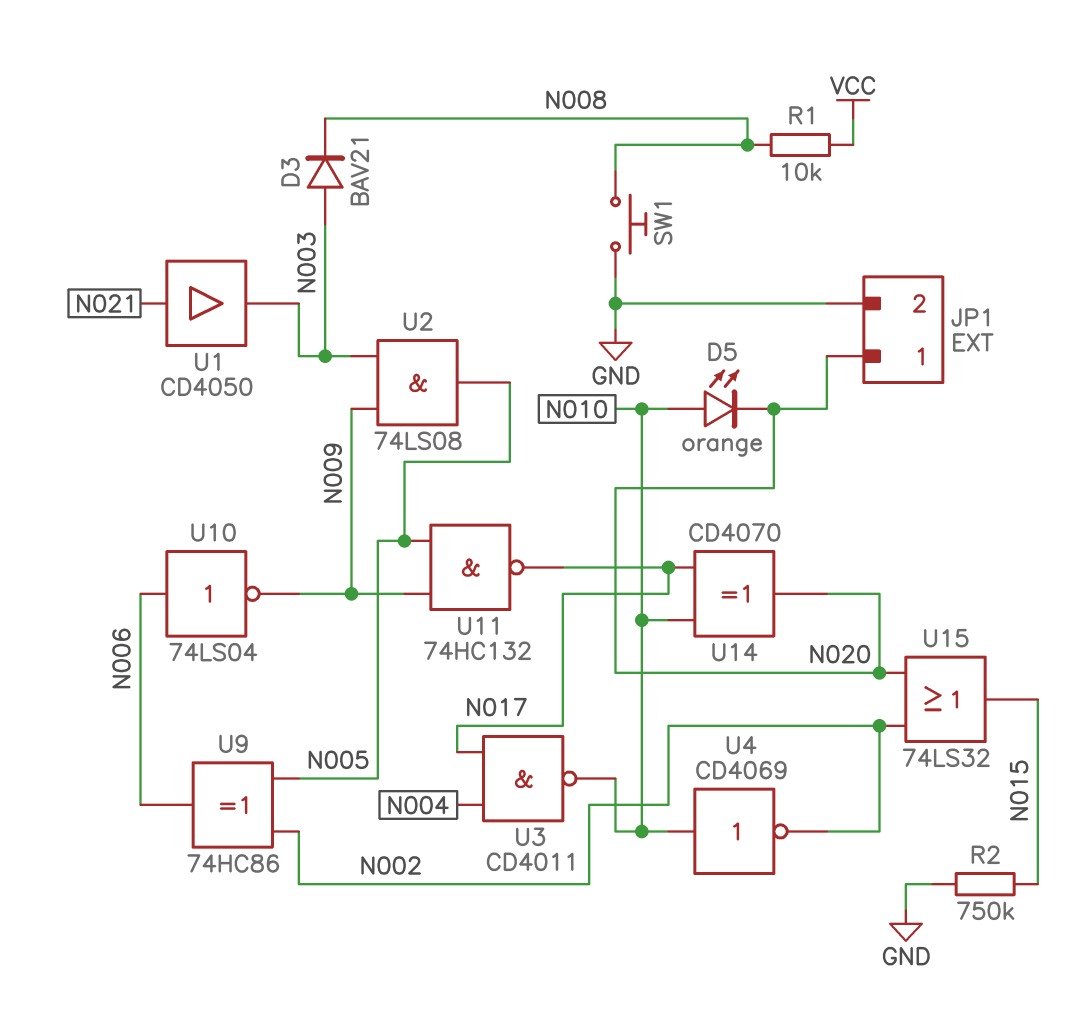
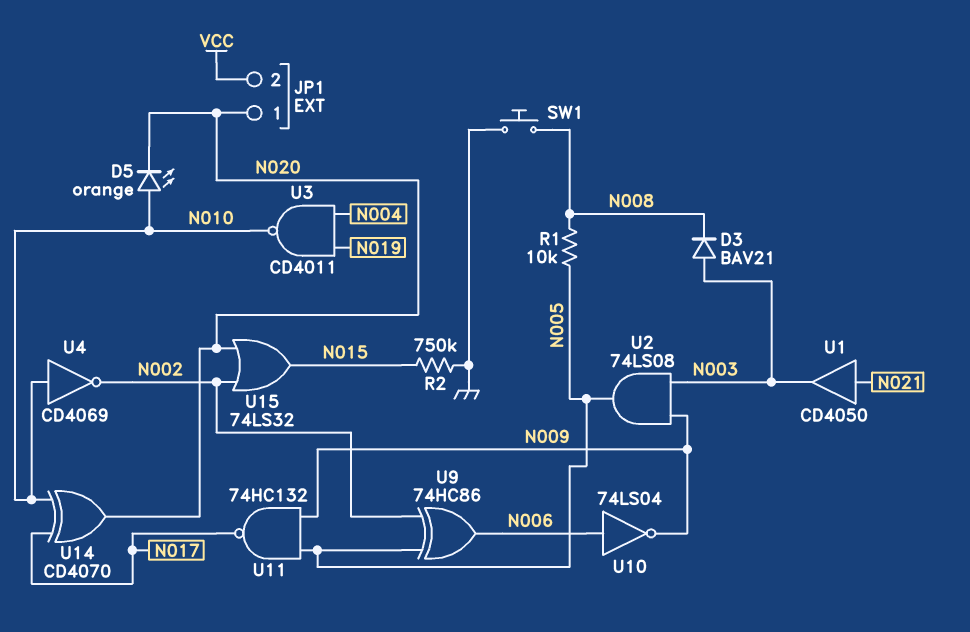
JP1 pin 2: GND -> VCC
R1: 10k (N008, VCC) -> 10k (N005, N008)
U3: NAND CD4011 (in N004, in N017, out N010) -> NAND CD4011 (in N004, in N019, out N010)

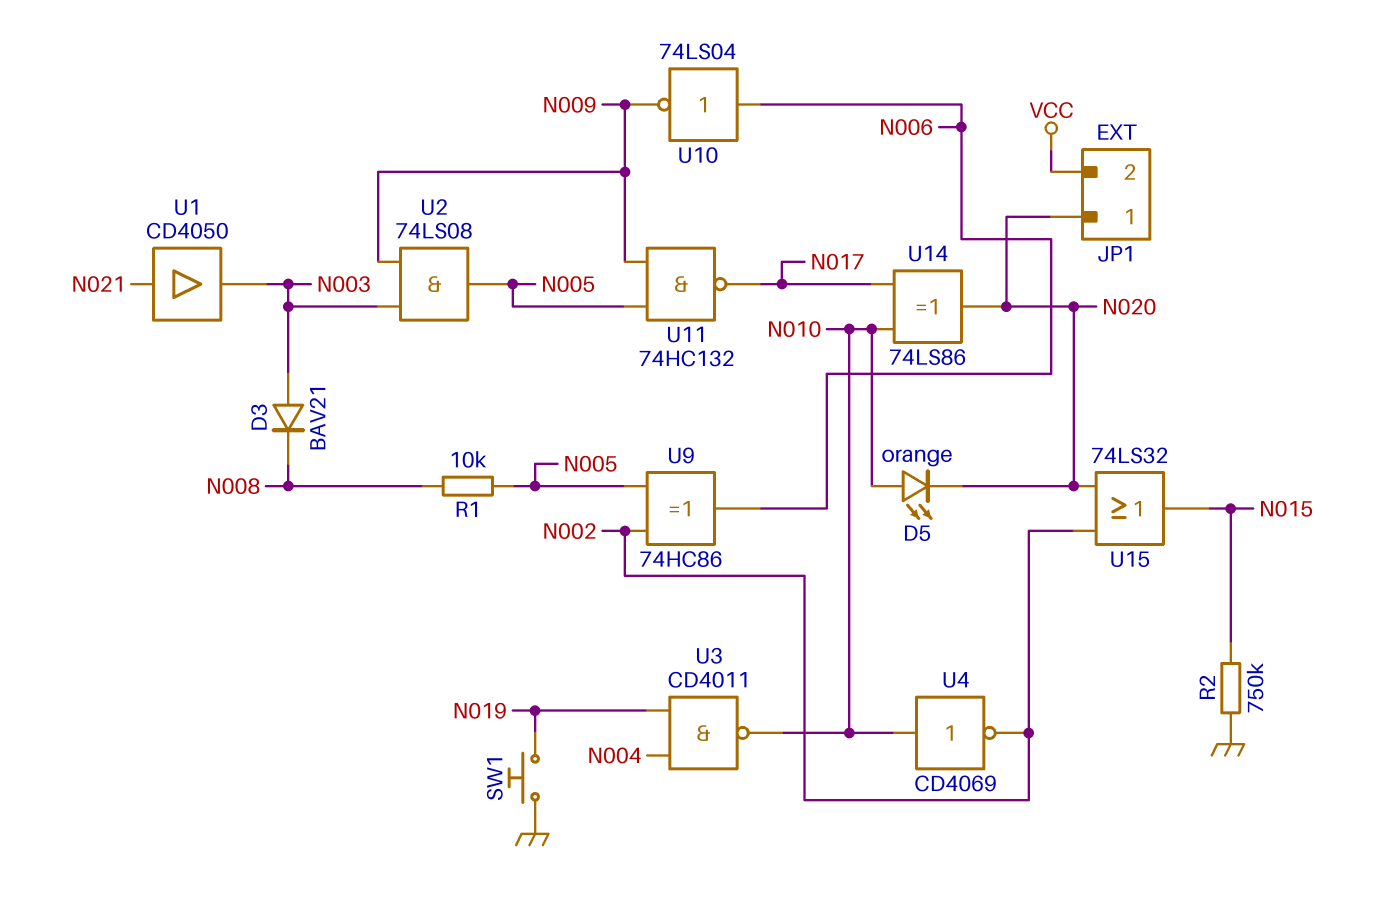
SW1: button (GND, N008) -> button (GND, N019)
U14: XOR CD4070 (in N010, in N017, out N020) -> XOR 74LS86 (in N010, in N017, out N020)

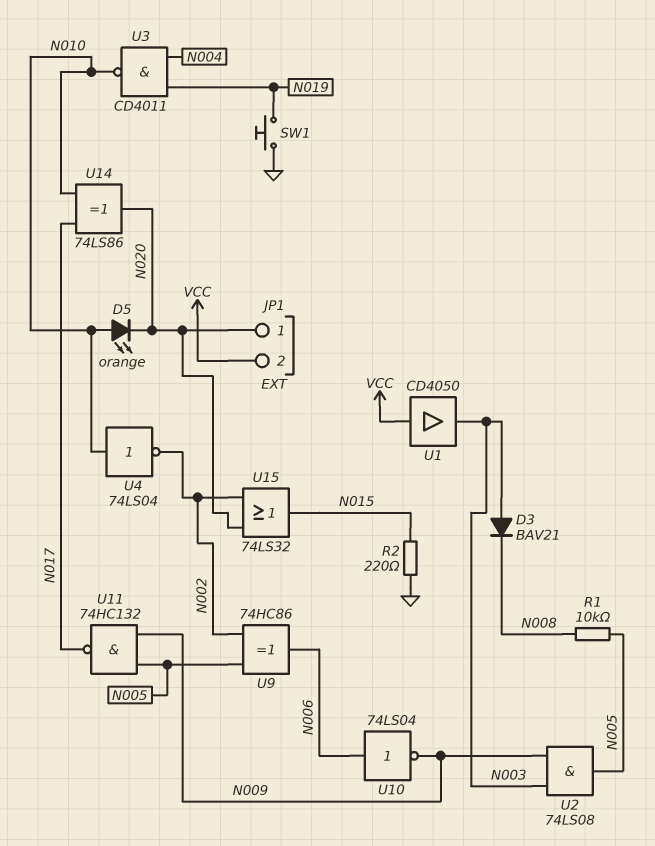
R2: 750k (GND, N015) -> 220 (GND, N015)
U1: buffer CD4050 (in N021, out N003) -> buffer CD4050 (in VCC, out N003)
U4: NOT CD4069 (in N010, out N002) -> NOT 74LS04 (in N010, out N002)

